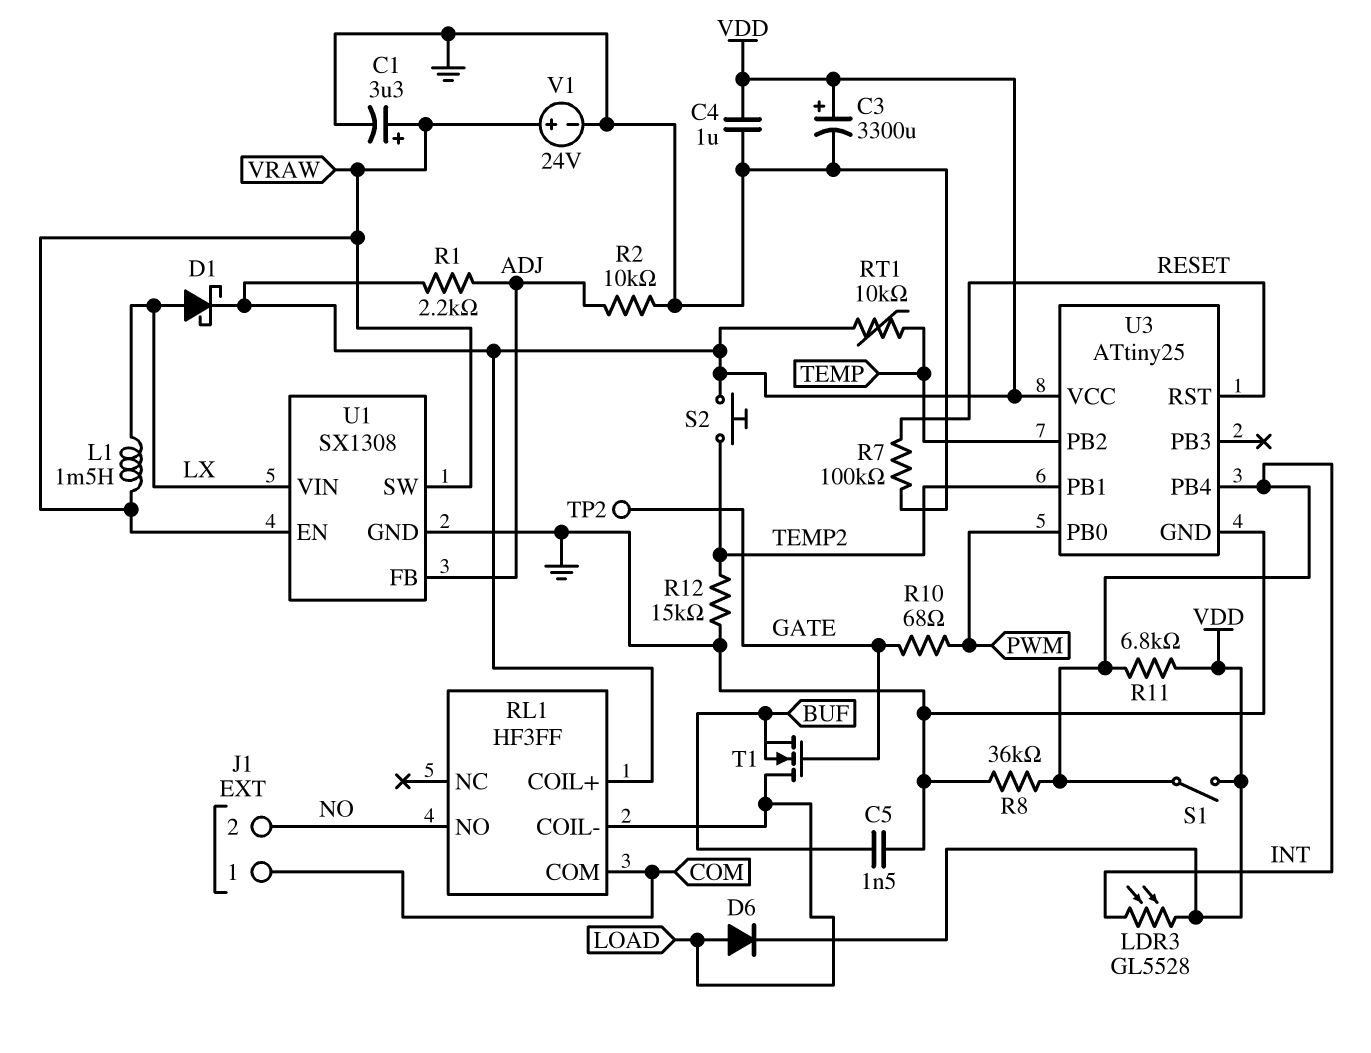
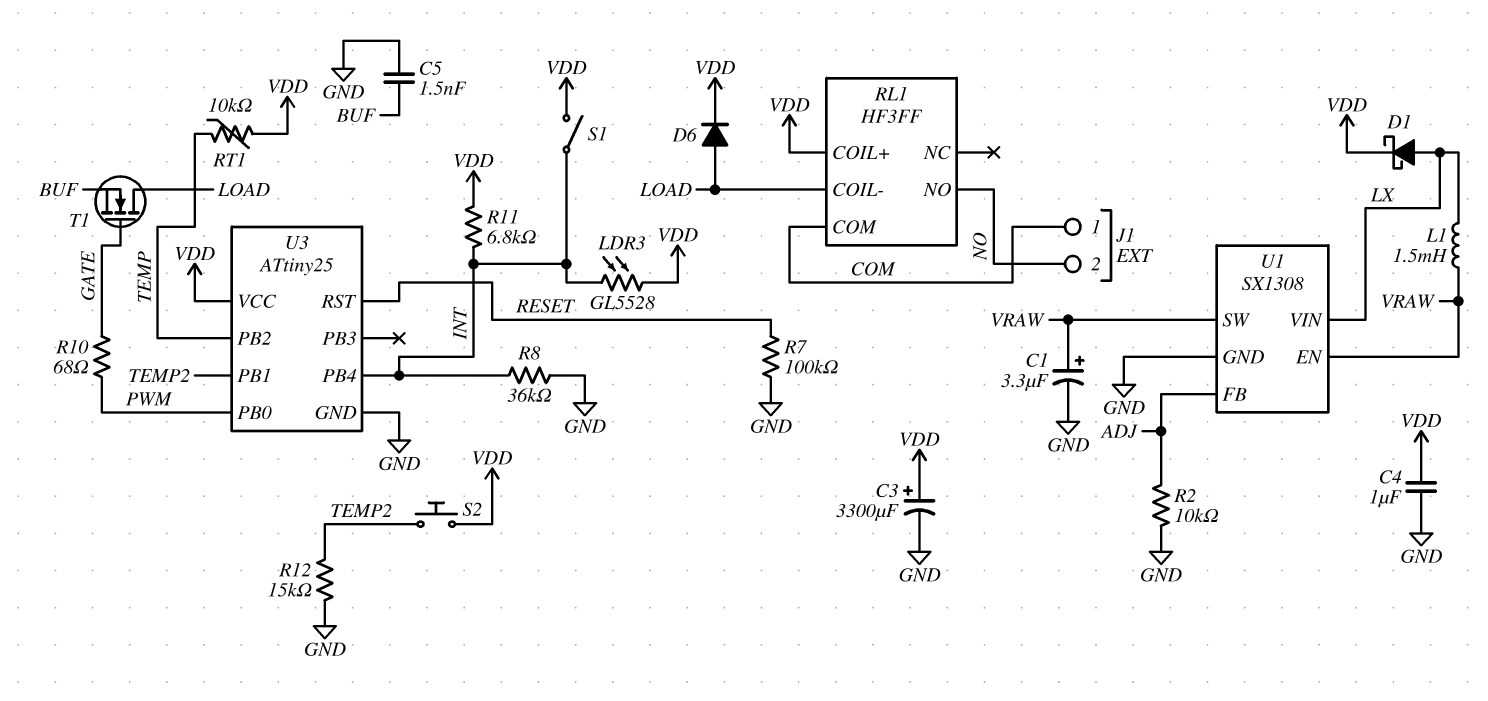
R1: 2.2k (ADJ, VDD) -> none
TP2: test point (GATE) -> none
V1: 24V (plus VRAW, minus GND) -> none

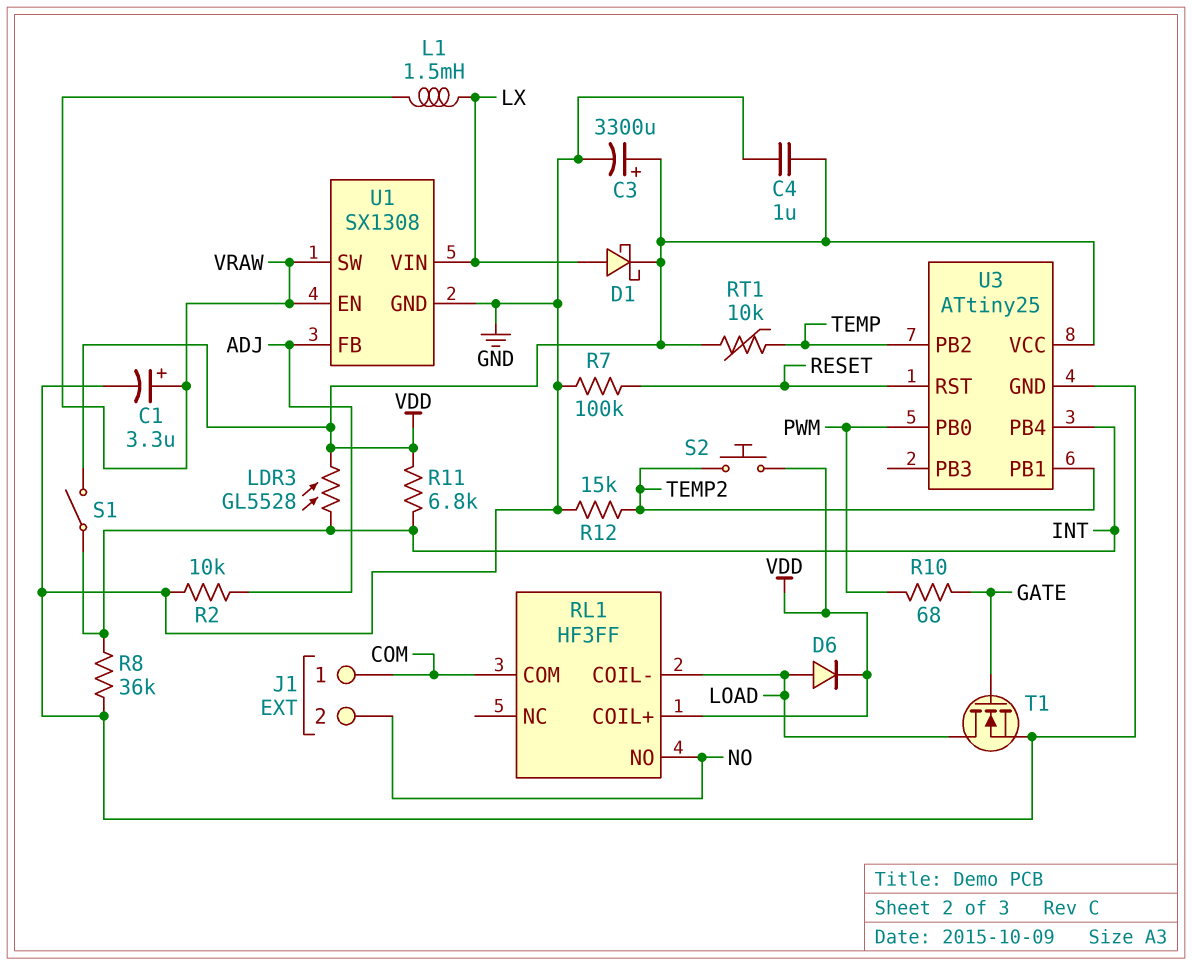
C5: 1.5nF (BUF, GND) -> none
T1: NMOS (G GATE, D LOAD, S BUF) -> NMOS (G GATE, D LOAD, S GND)

